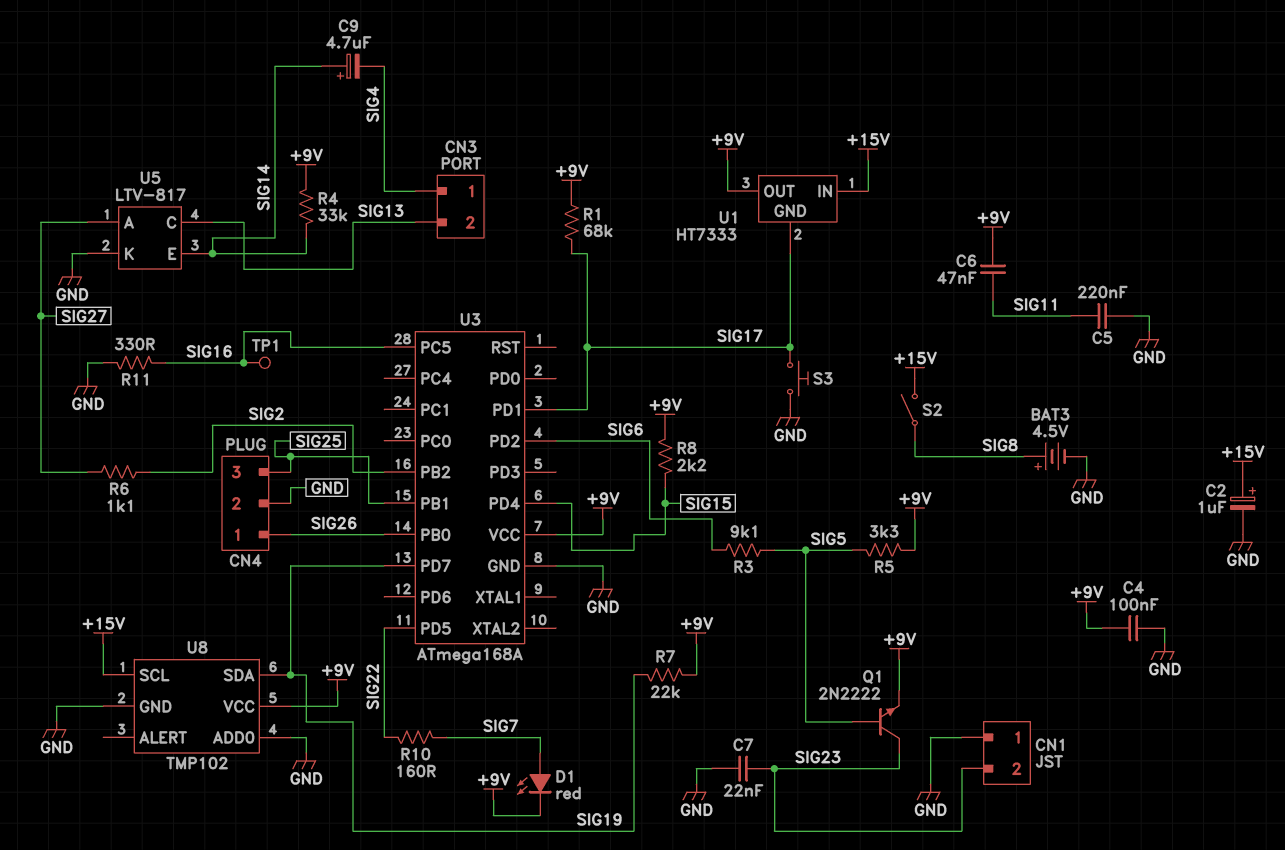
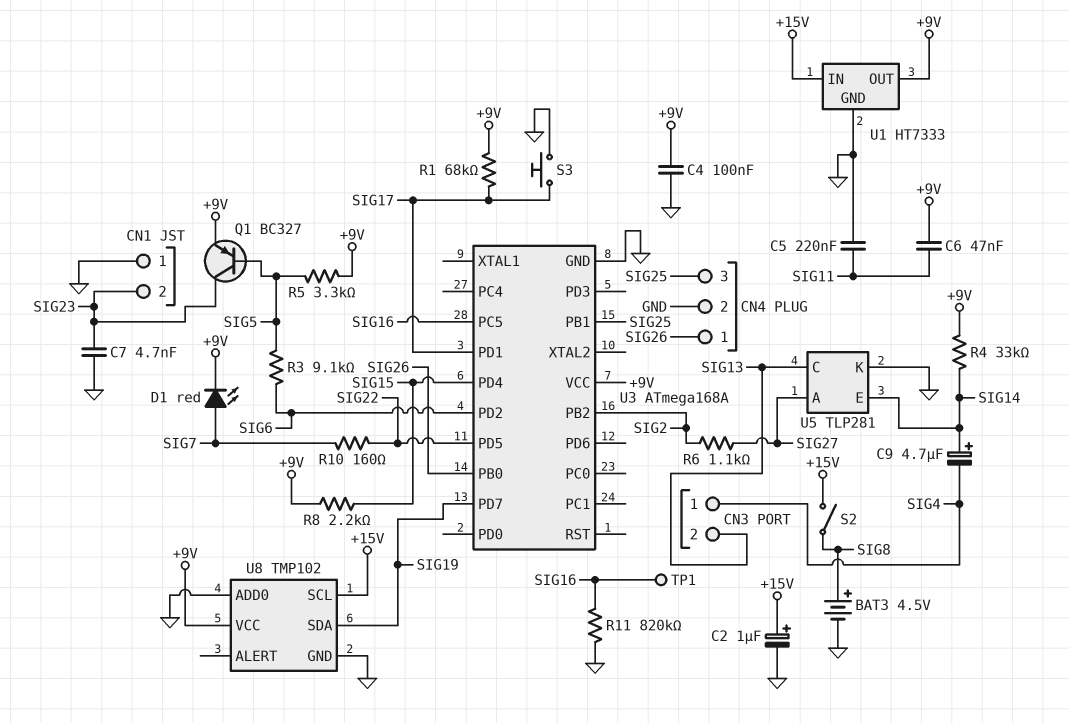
C7: 22nF (GND, SIG23) -> 4.7nF (GND, SIG23)
Q1: NPN 2N2222 (B SIG5, C SIG23, E +9V) -> PNP BC327 (B SIG5, C SIG23, E +9V)
R7: 22k (+9V, SIG19) -> none
R11: 330 (GND, SIG16) -> 820k (GND, SIG16)
U1 pin GND: SIG17 -> GND
U5: LTV-817 -> TLP281

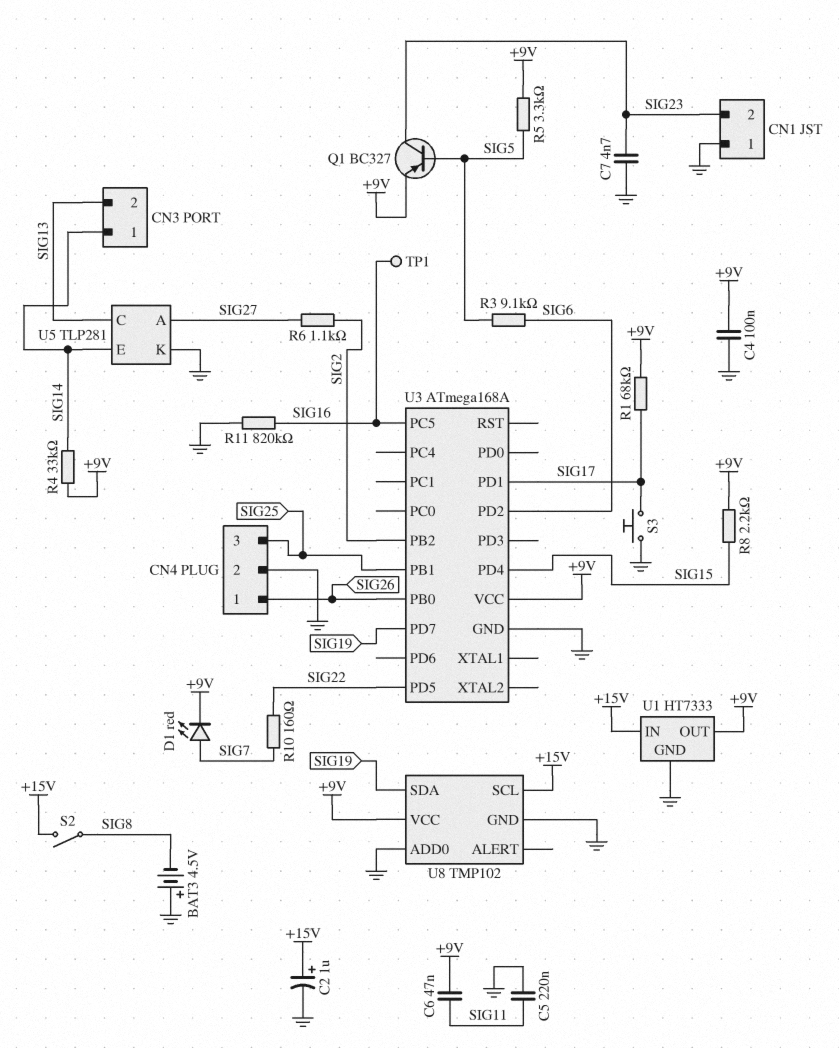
BAT3: 4.5V (plus SIG8, minus GND) -> 4.5V (plus GND, minus SIG8)
C9: 4.7uF (plus SIG14, minus SIG4) -> none
CN3 pin 1: SIG4 -> SIG14

